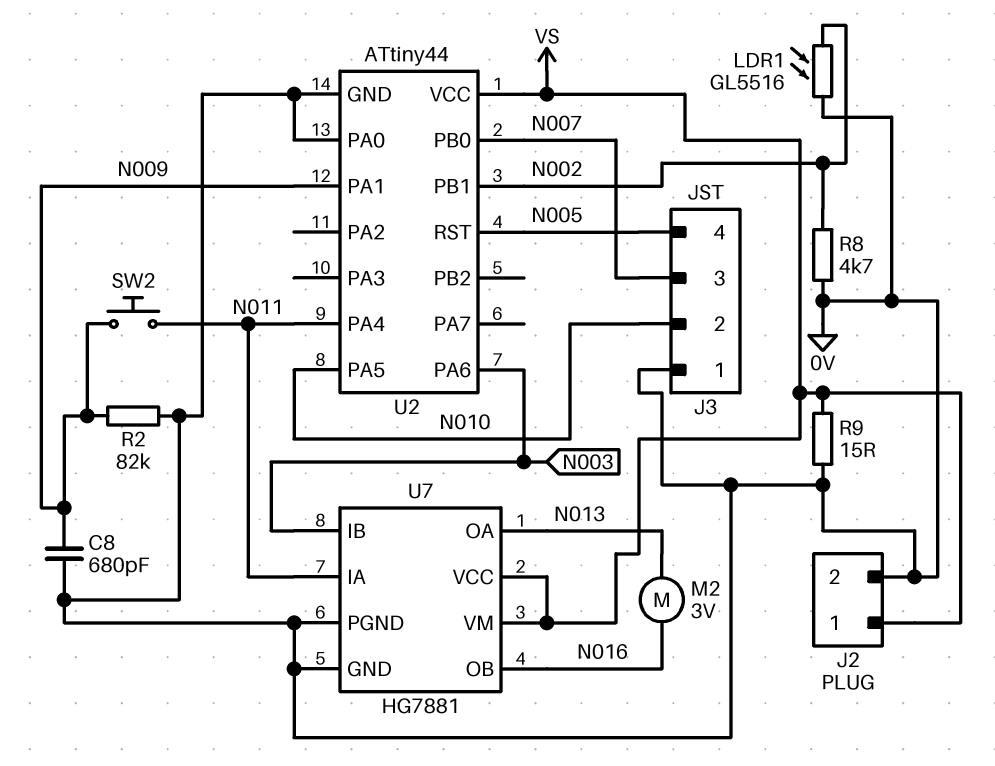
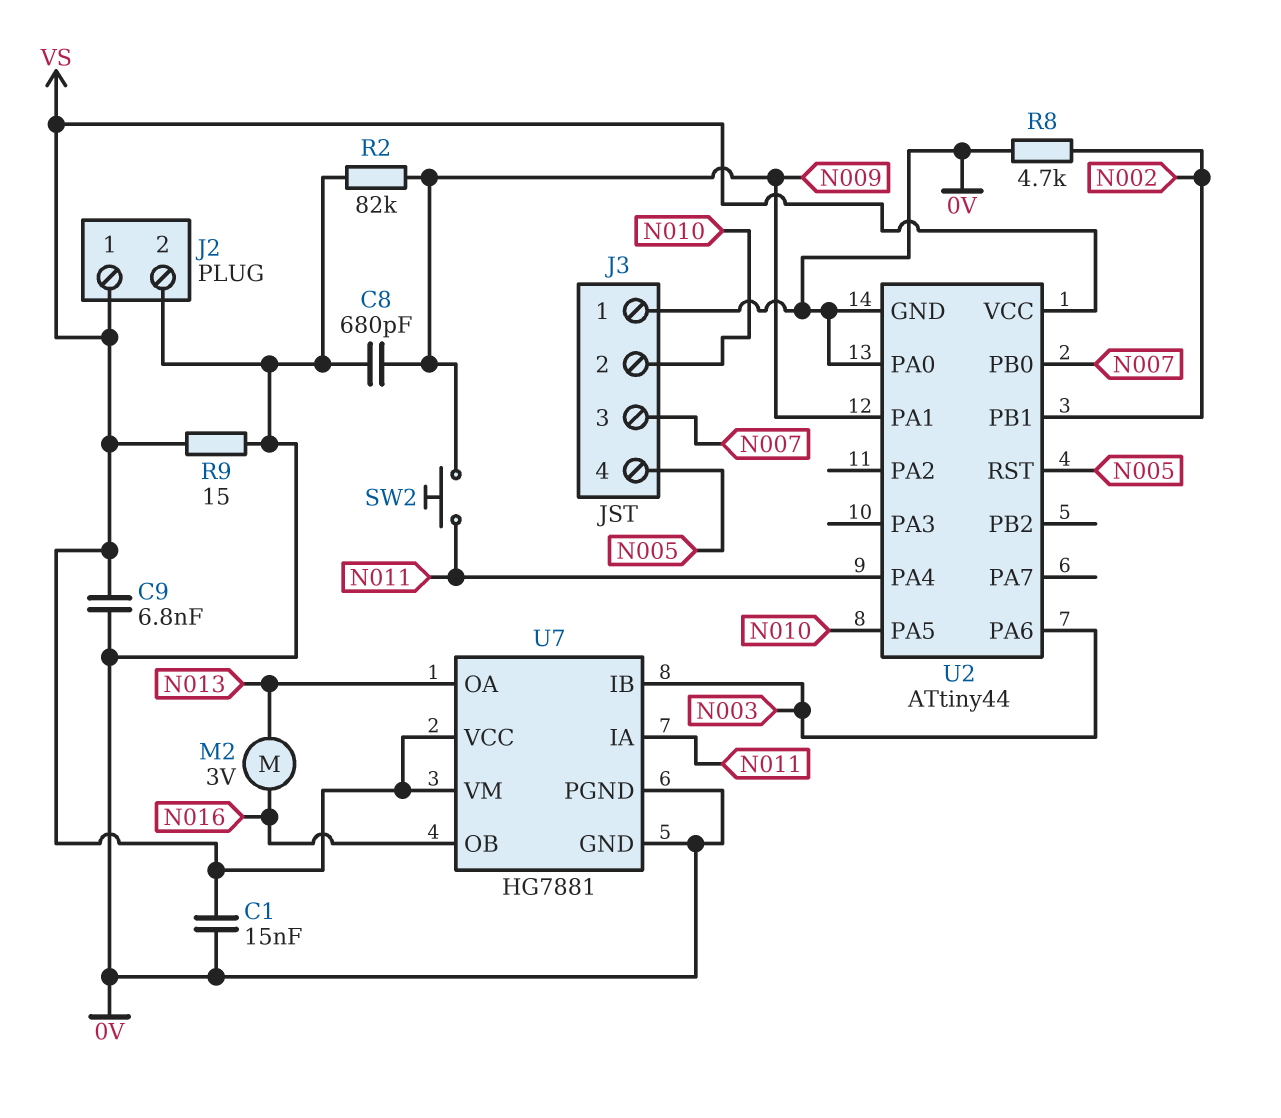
C1: none -> 15nF (0V, VS)
C9: none -> 6.8nF (0V, VS)
LDR1: GL5516 (0V, N002) -> none

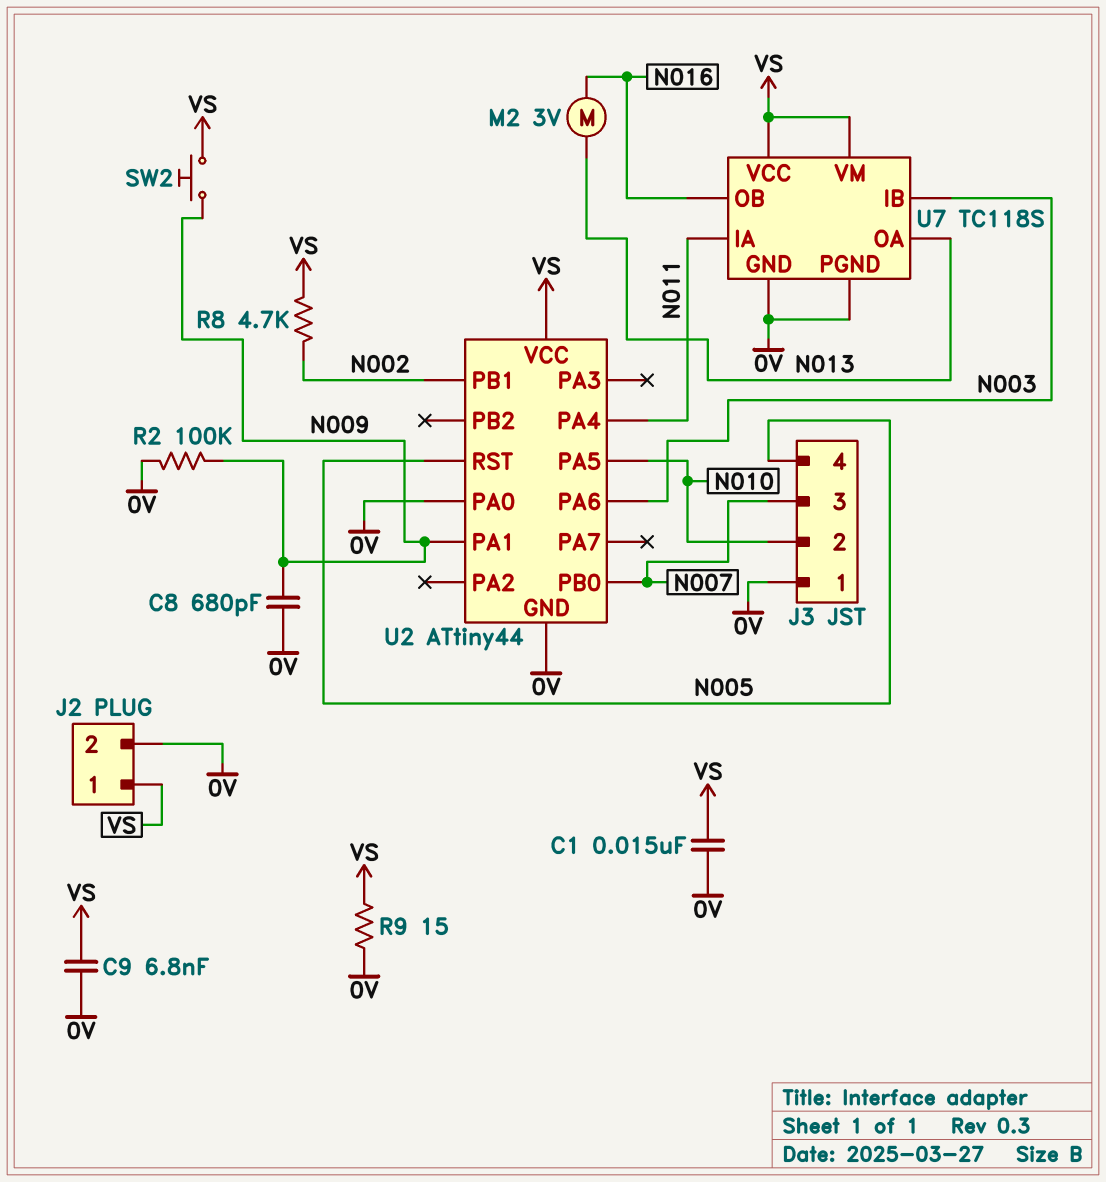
R2: 82k (0V, N009) -> 100k (0V, N009)
R8: 4.7k (0V, N002) -> 4.7k (N002, VS)
SW2: button (N009, N011) -> button (N009, VS)
U7: HG7881 -> TC118S

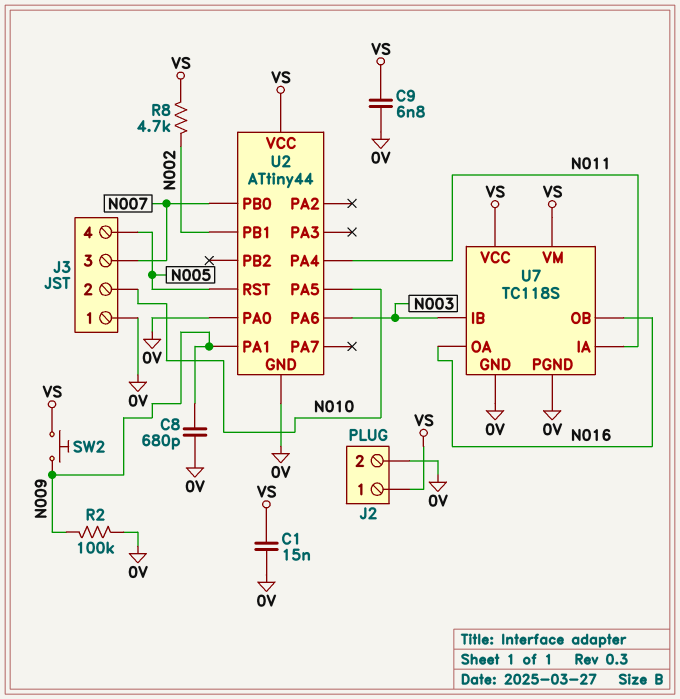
M2: motor 3V (N013, N016) -> none
R9: 15 (0V, VS) -> none
U7 pin OA: N013 -> N016

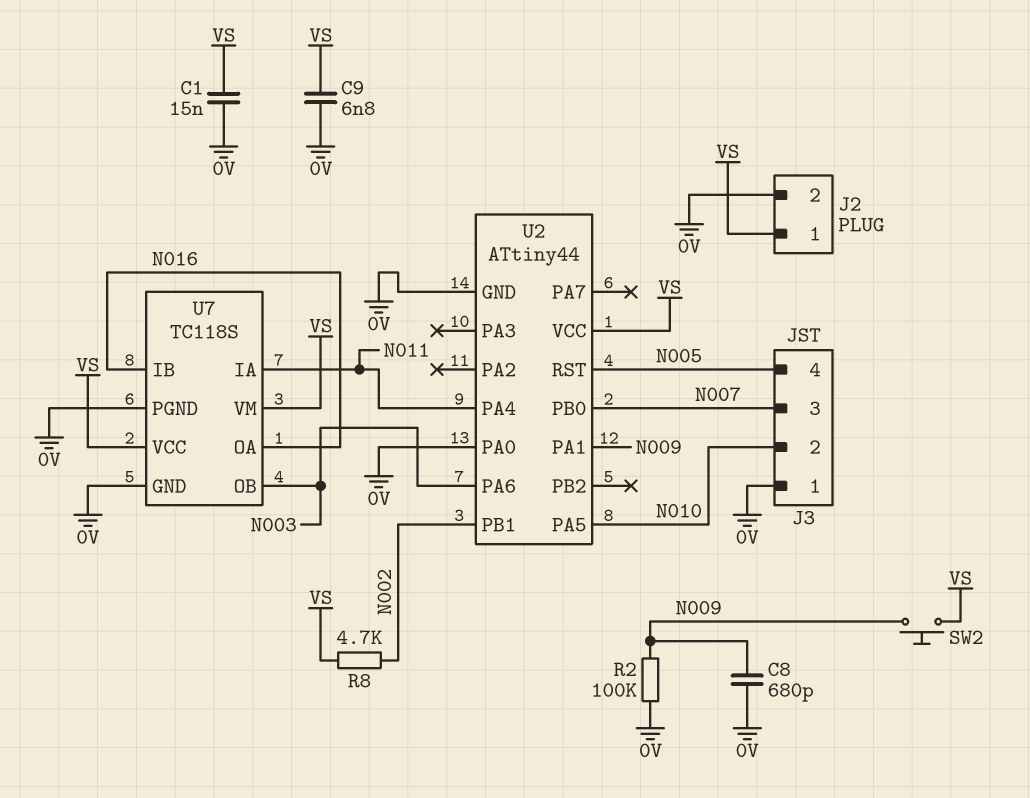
U7 pin IB: N003 -> N016
U7 pin OB: N016 -> N003

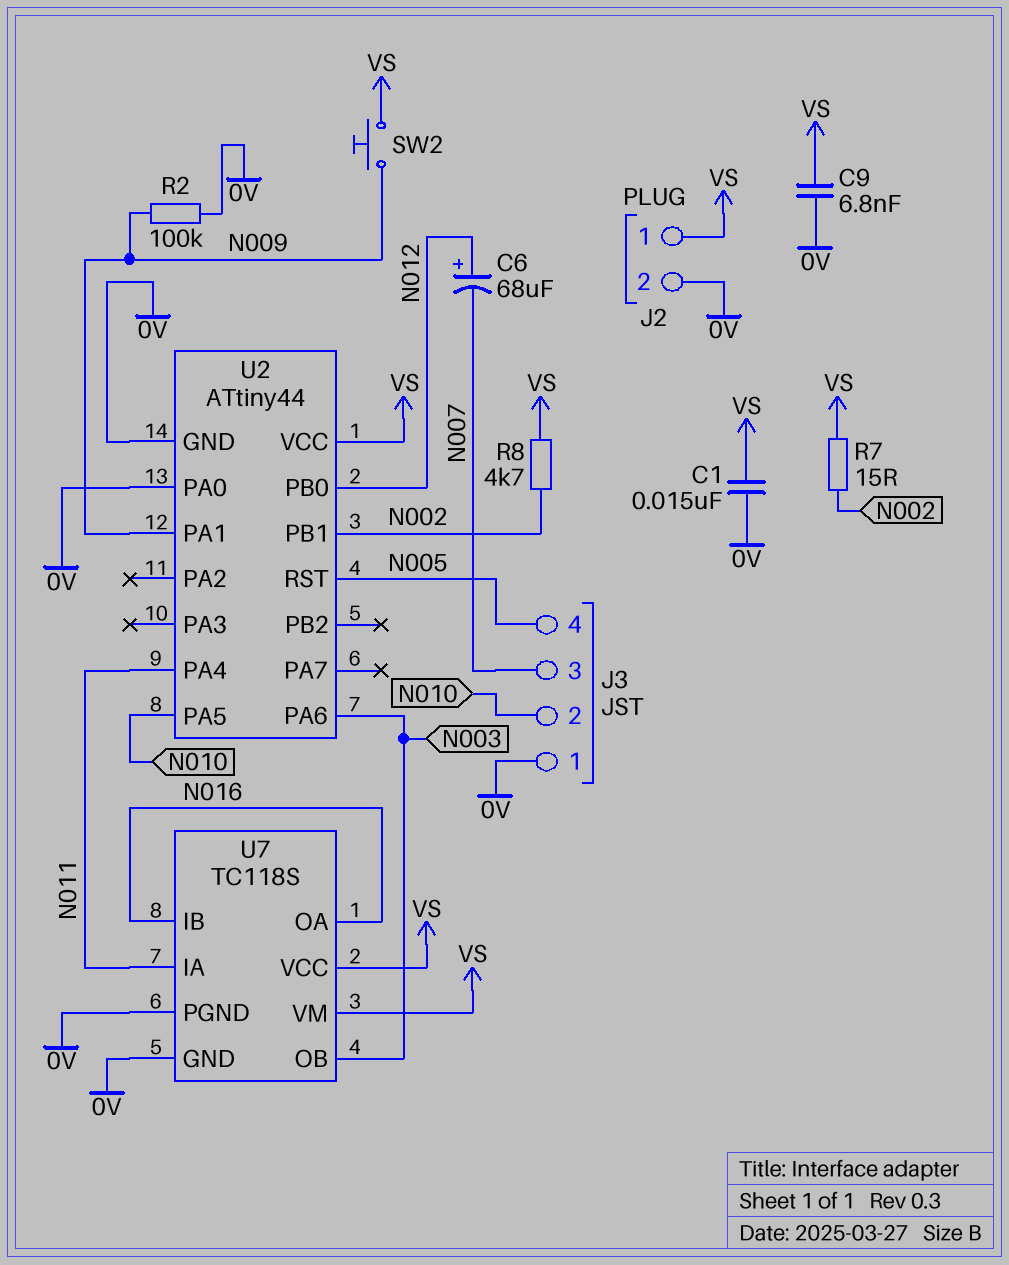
C6: none -> 68uF (plus N012, minus N007)
C8: 680pF (0V, N009) -> none
R7: none -> 15 (N002, VS)
U2 pin PB0: N007 -> N012

